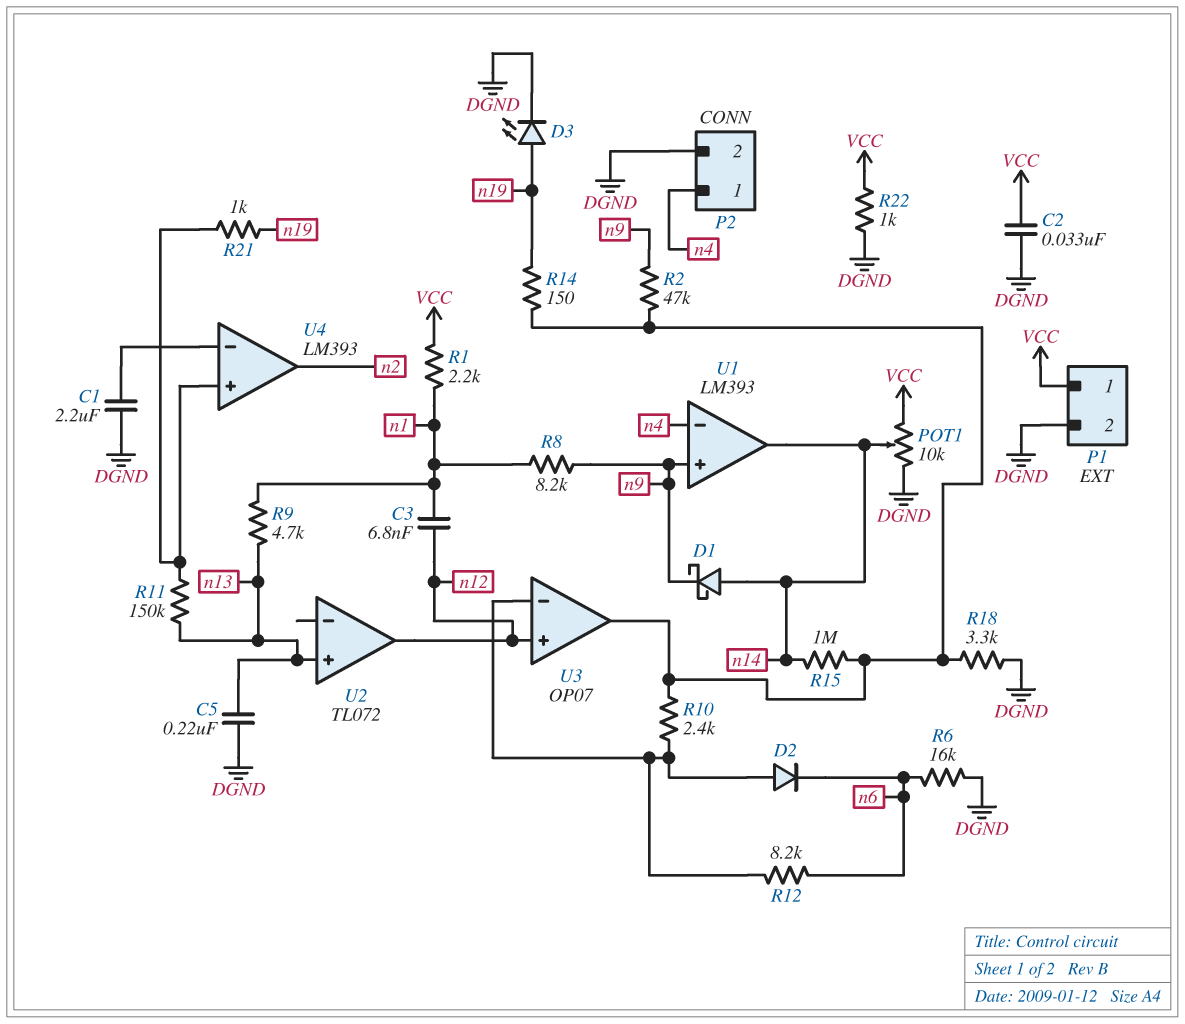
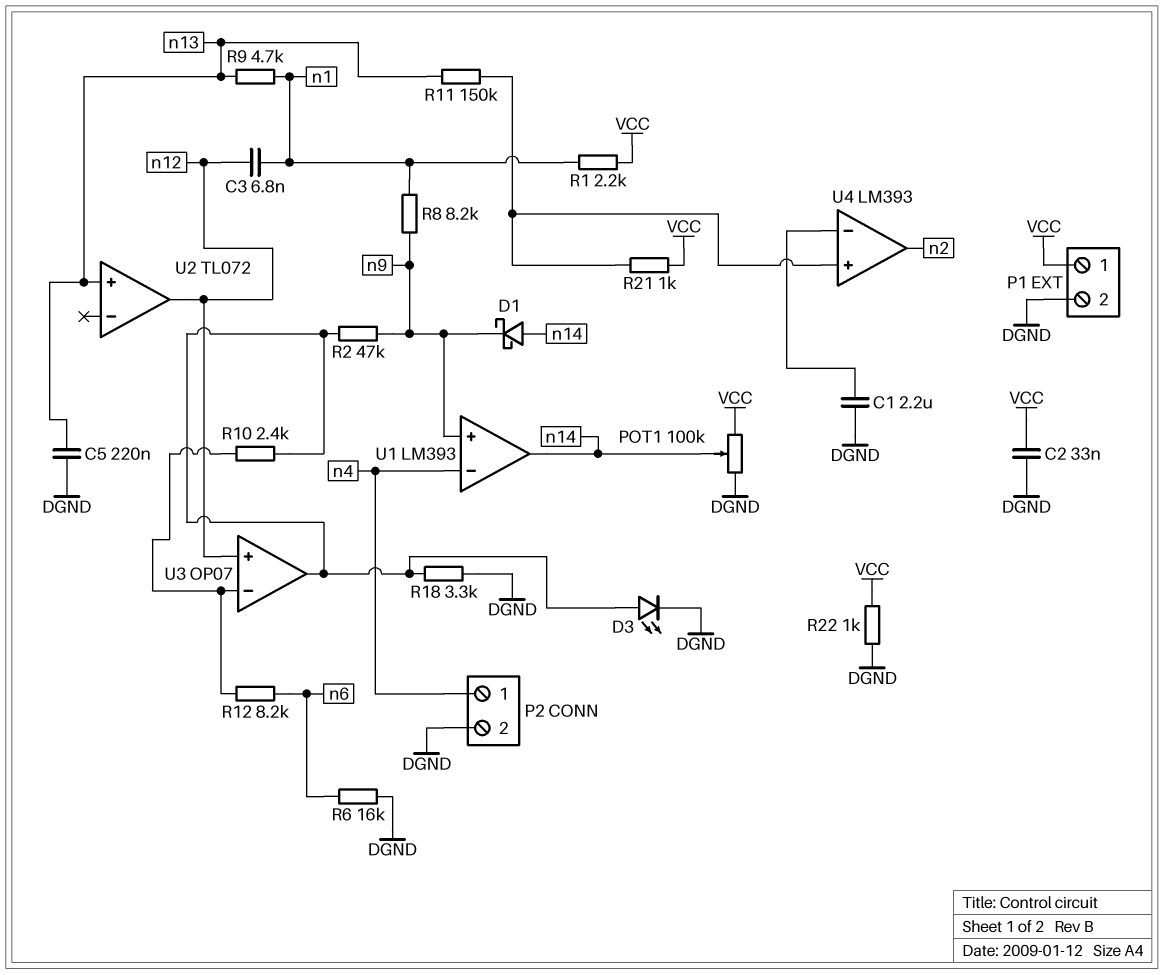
D2: diode (A U3/in-, K n6) -> none
D3: LED (A n19, K DGND) -> LED (A U3/out, K DGND)
POT1: 10k (DGND, VCC, wiper n14) -> 100k (DGND, VCC, wiper n14)
R14: 150 (U3/out, n19) -> none
R15: 1M (U3/out, n14) -> none
R21: 1k (U4/in+, n19) -> 1k (U4/in+, VCC)

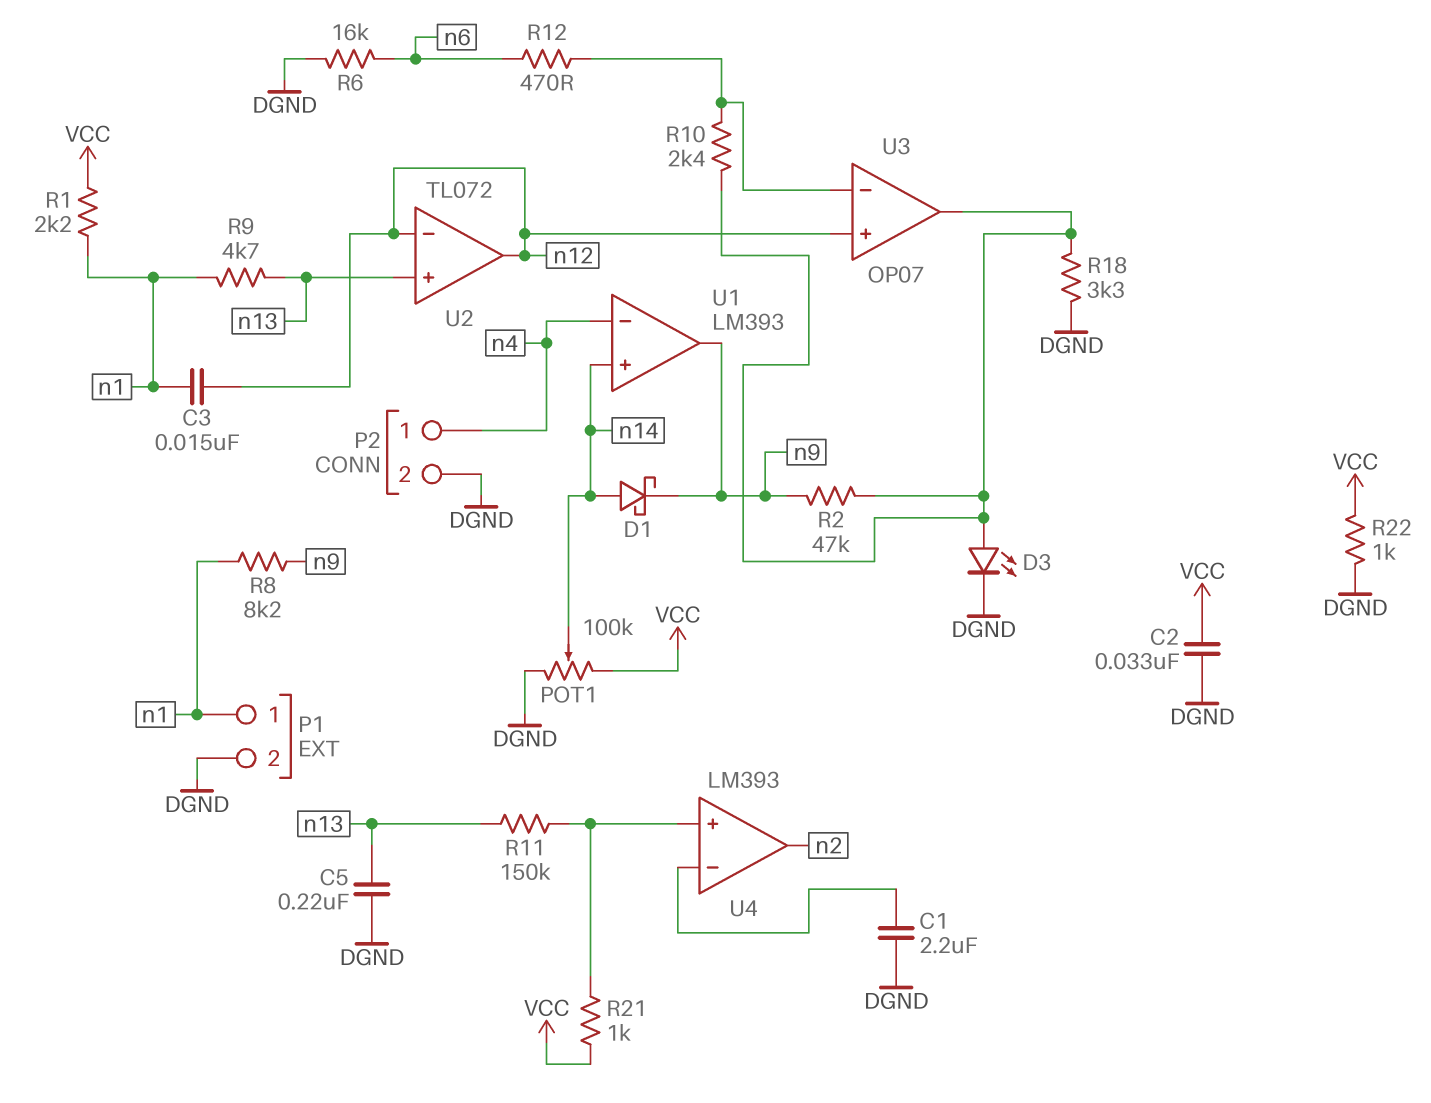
C3: 6.8nF (n1, n12) -> 15nF (n1, n12)
P1 pin 1: VCC -> n1
R12: 8.2k (U3/in-, n6) -> 470 (U3/in-, n6)
U1 pin in+: n9 -> n14
U1 pin out: n14 -> n9
U2 pin in-: none -> n12

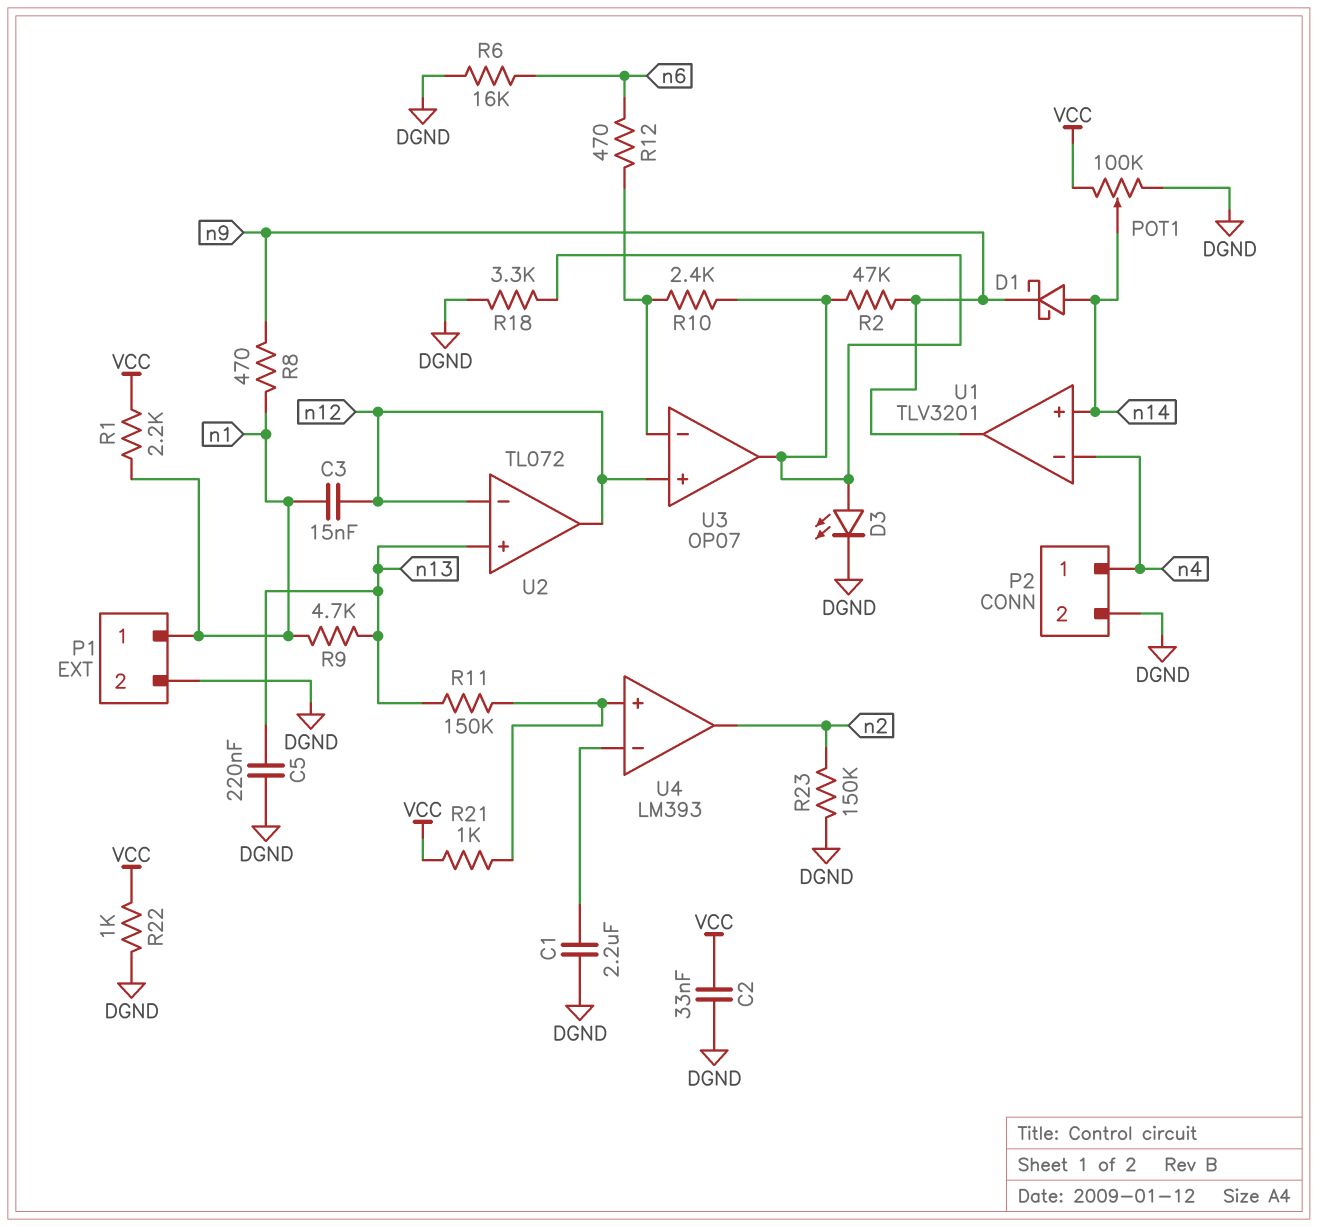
R8: 8.2k (n1, n9) -> 470 (n1, n9)
R23: none -> 150k (DGND, n2)
U1: LM393 -> TLV3201

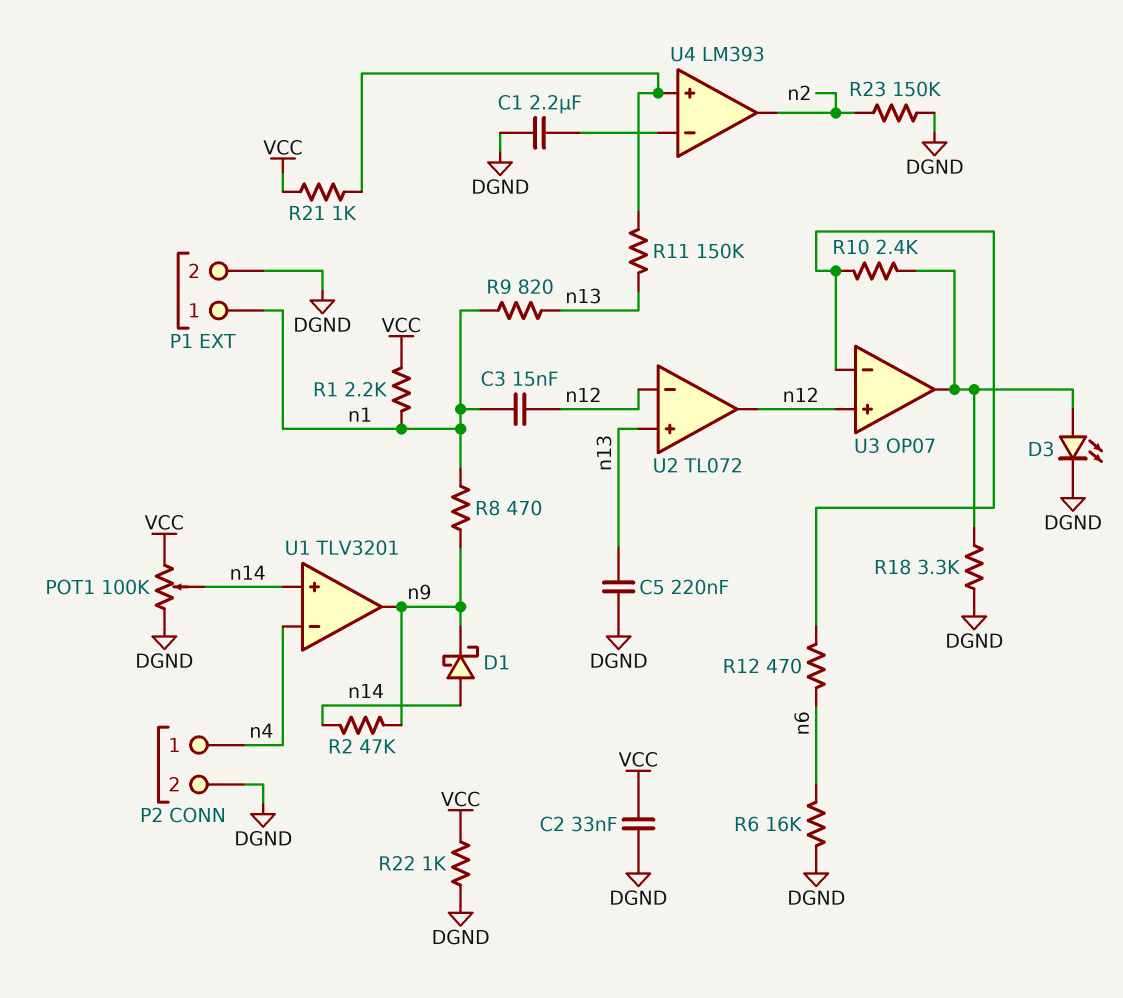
R2: 47k (U3/out, n9) -> 47k (n9, n14)
R9: 4.7k (n1, n13) -> 820 (n1, n13)

